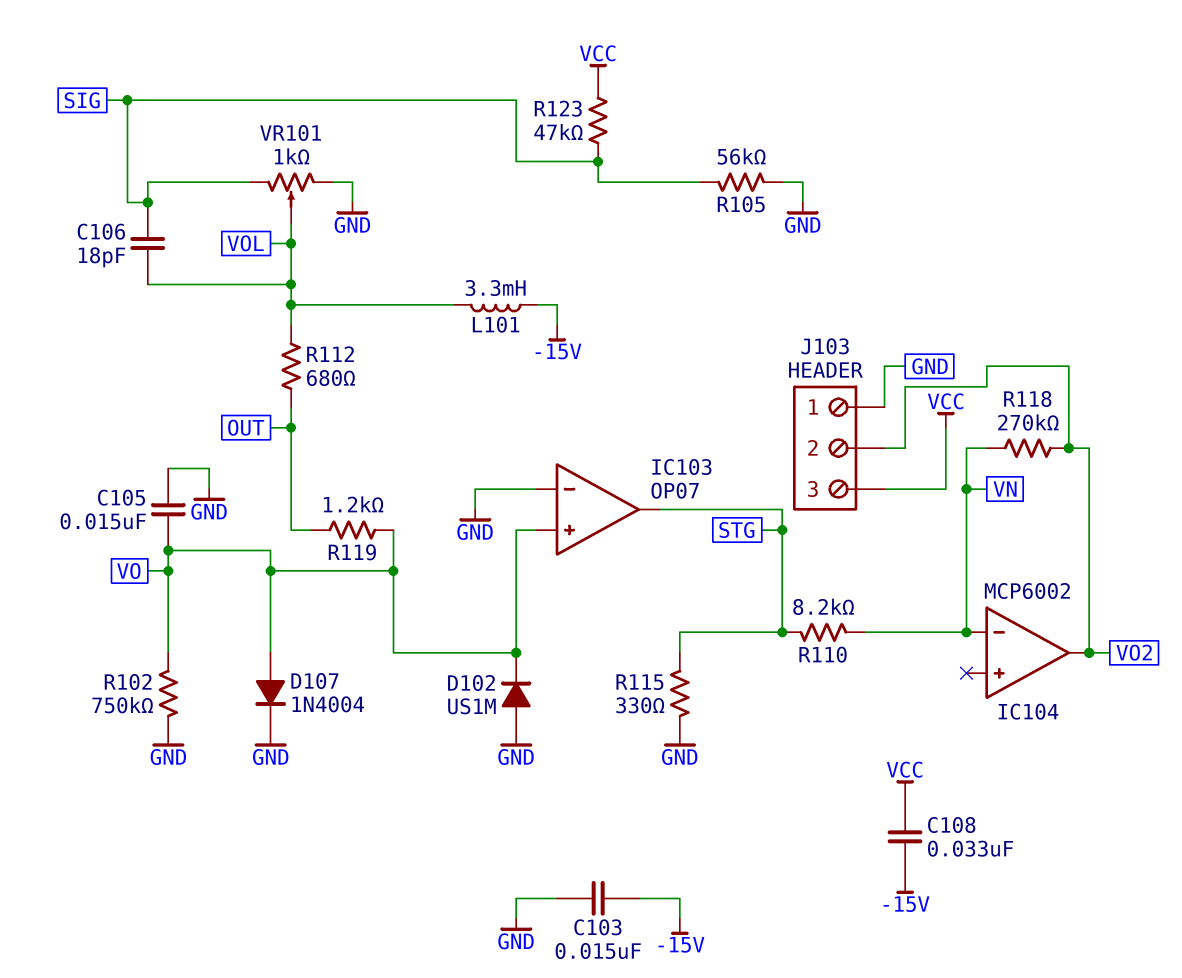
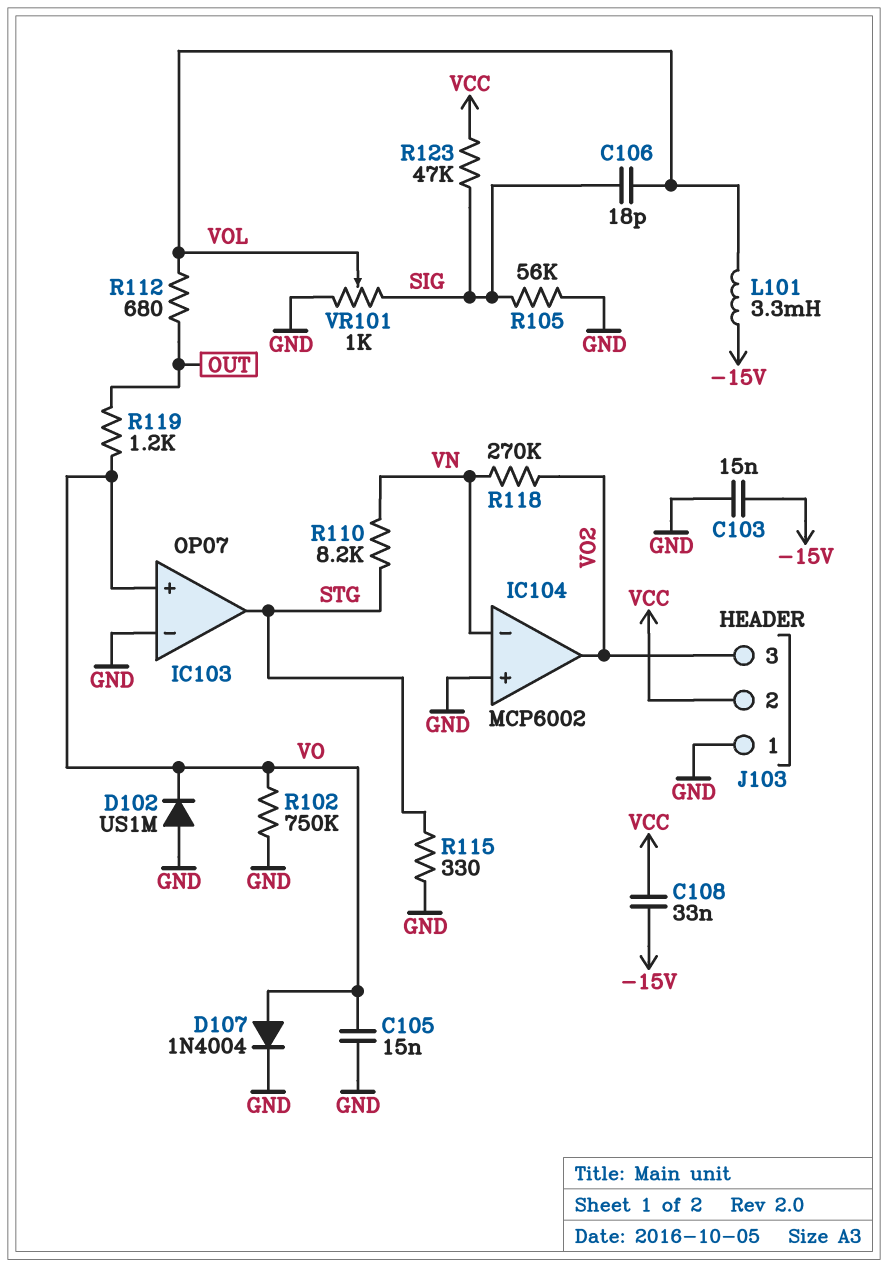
IC104 pin in+: none -> GND
J103 pin 2: VO2 -> VCC
J103 pin 3: VCC -> VO2

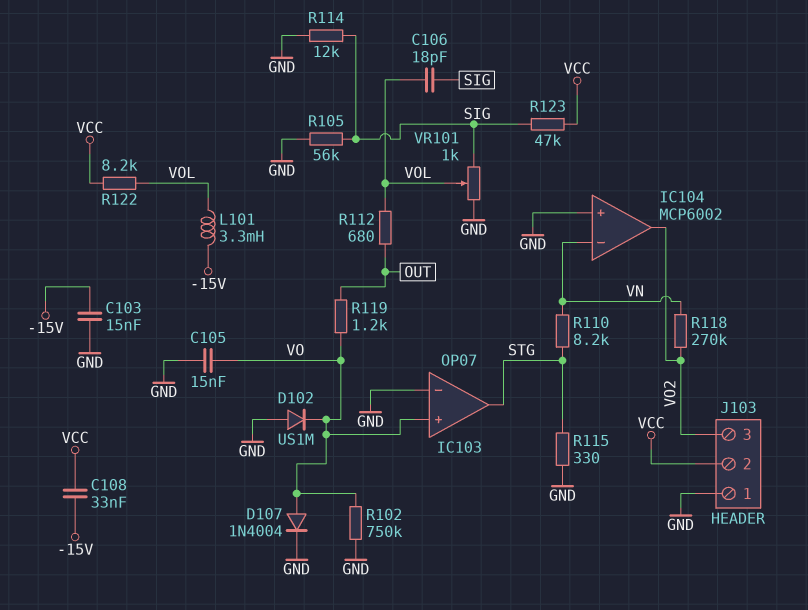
R114: none -> 12k (GND, SIG)
R122: none -> 8.2k (VCC, VOL)

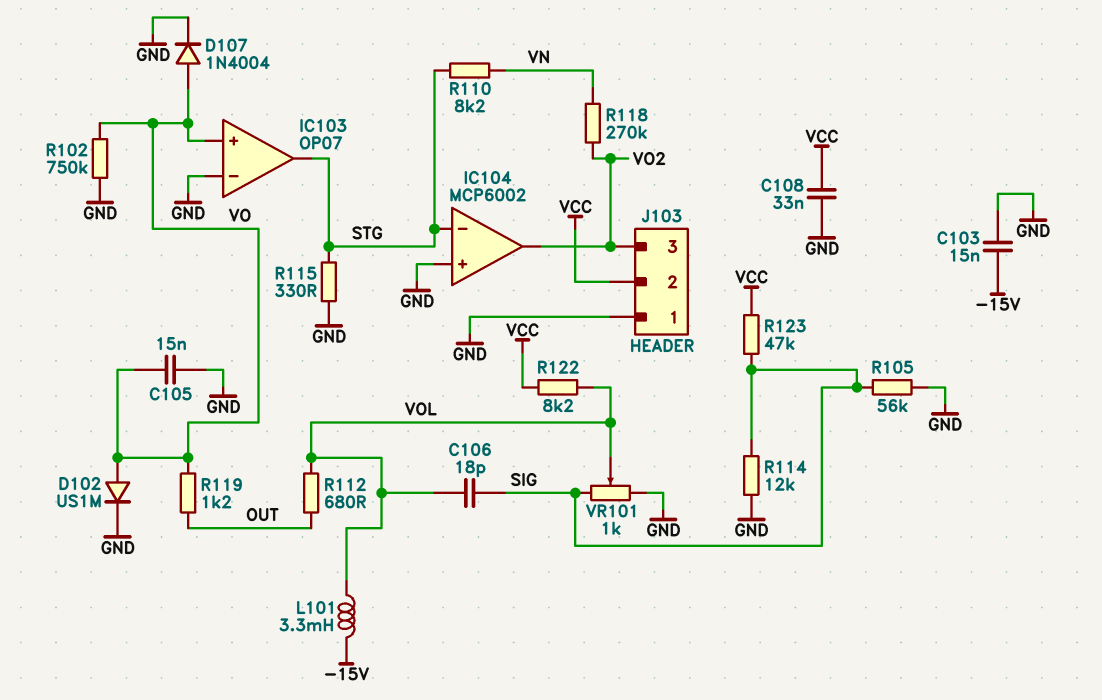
C108: 33nF (-15V, VCC) -> 33nF (GND, VCC)
D102: diode US1M (A GND, K VO) -> diode US1M (A VO, K GND)
IC104 pin in-: VN -> STG

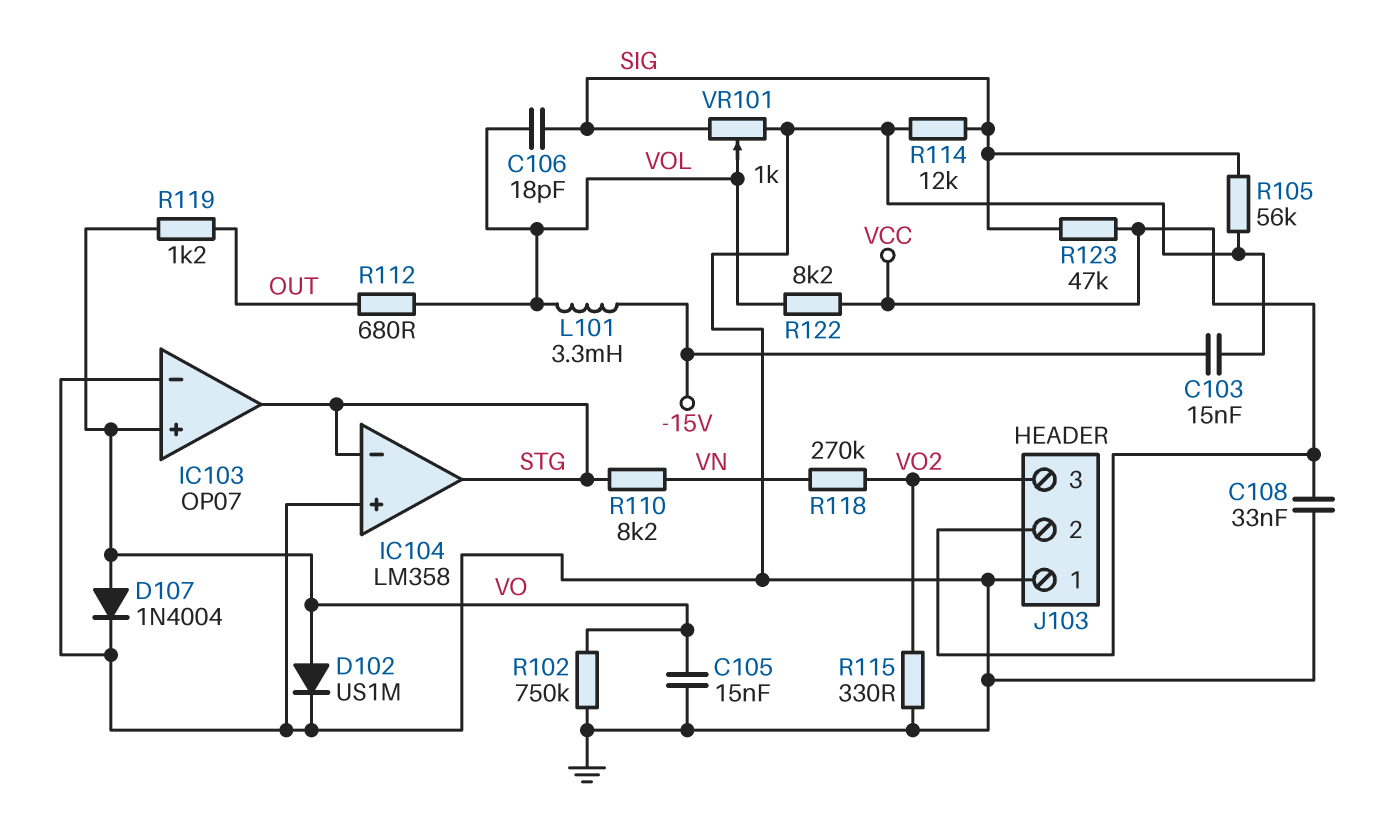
IC104: MCP6002 -> LM358
IC104 pin out: VO2 -> STG
R115: 330 (GND, STG) -> 330 (GND, VO2)

